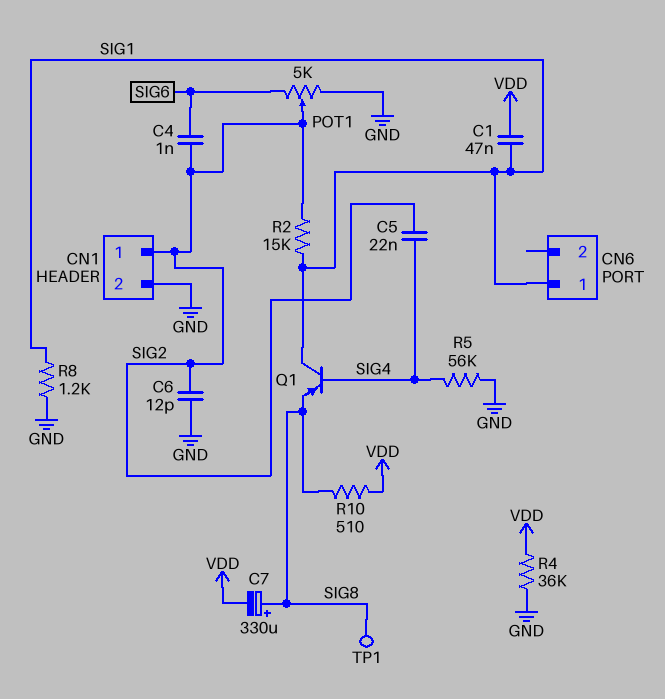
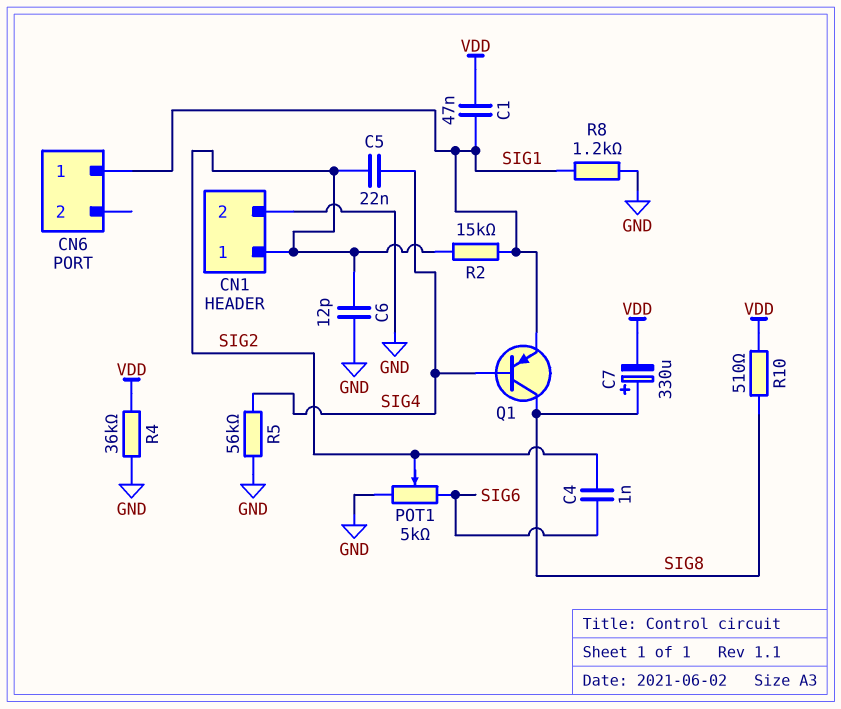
Q1: PNP (B SIG4, C SIG1, E SIG8) -> PNP (B SIG4, C SIG8, E SIG1)
TP1: test point (SIG8) -> none

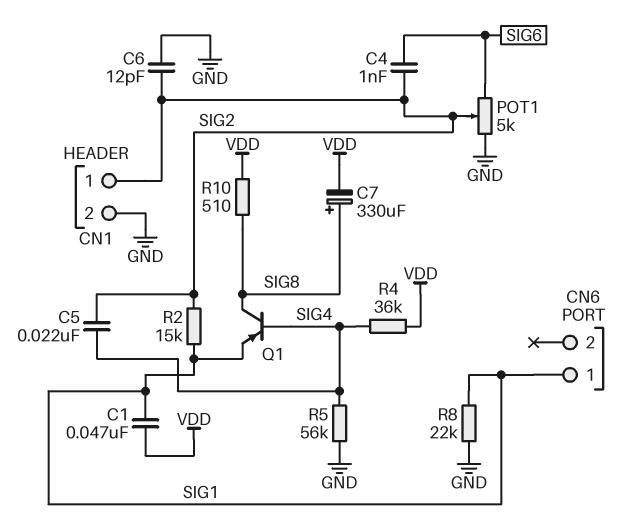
R4: 36k (GND, VDD) -> 36k (SIG4, VDD)
R8: 1.2k (GND, SIG1) -> 22k (GND, SIG1)

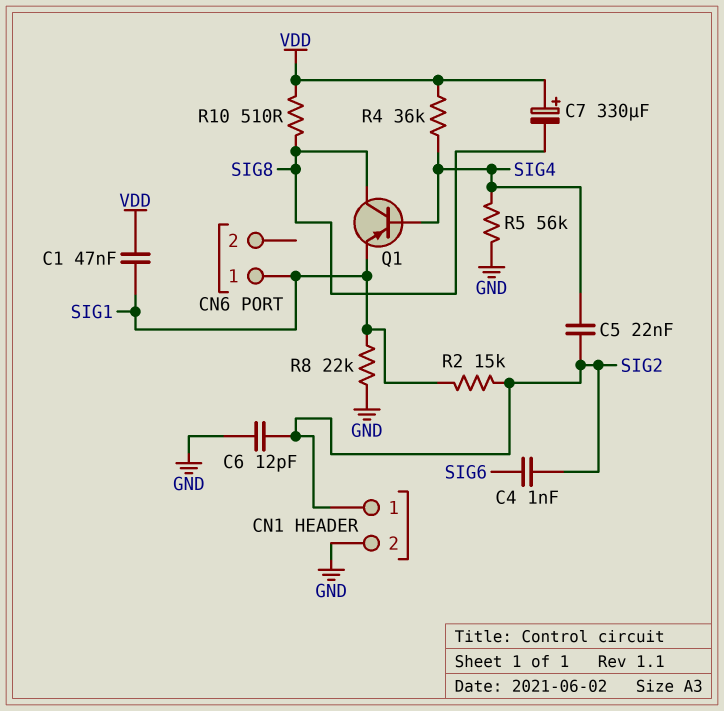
C7: 330uF (plus SIG8, minus VDD) -> 330uF (plus VDD, minus SIG8)
POT1: 5k (GND, SIG6, wiper SIG2) -> none

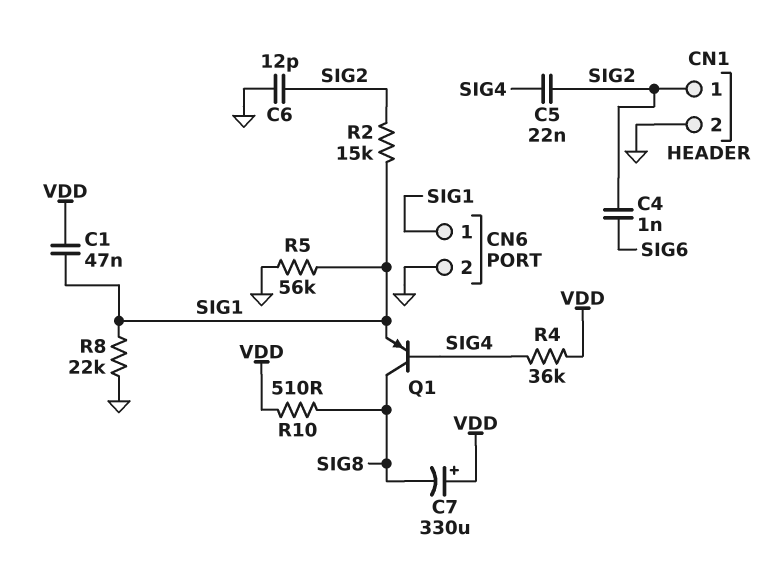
CN6 pin 2: none -> GND
R5: 56k (GND, SIG4) -> 56k (GND, SIG1)

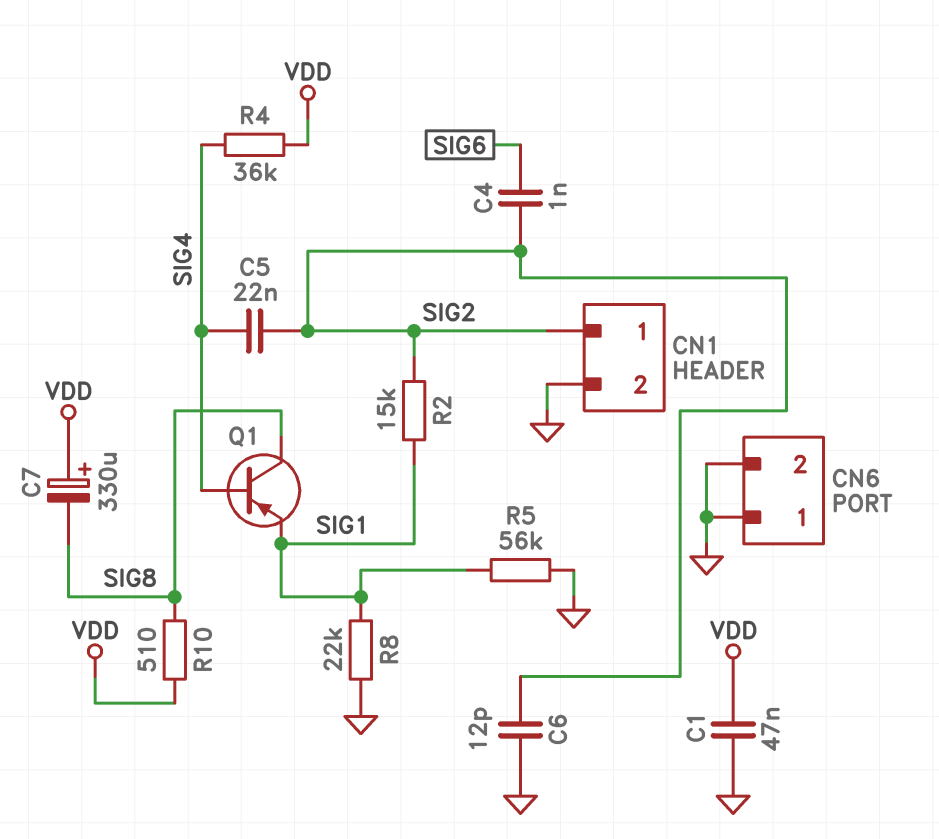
C1: 47nF (SIG1, VDD) -> 47nF (GND, VDD)
CN6 pin 1: SIG1 -> GND

